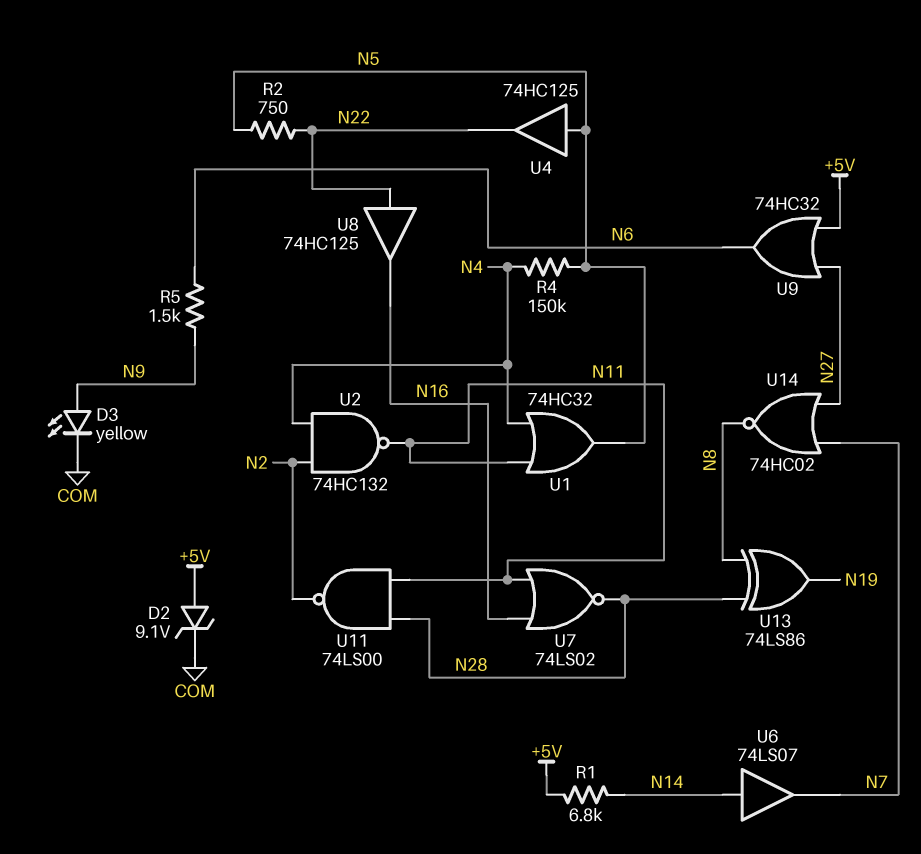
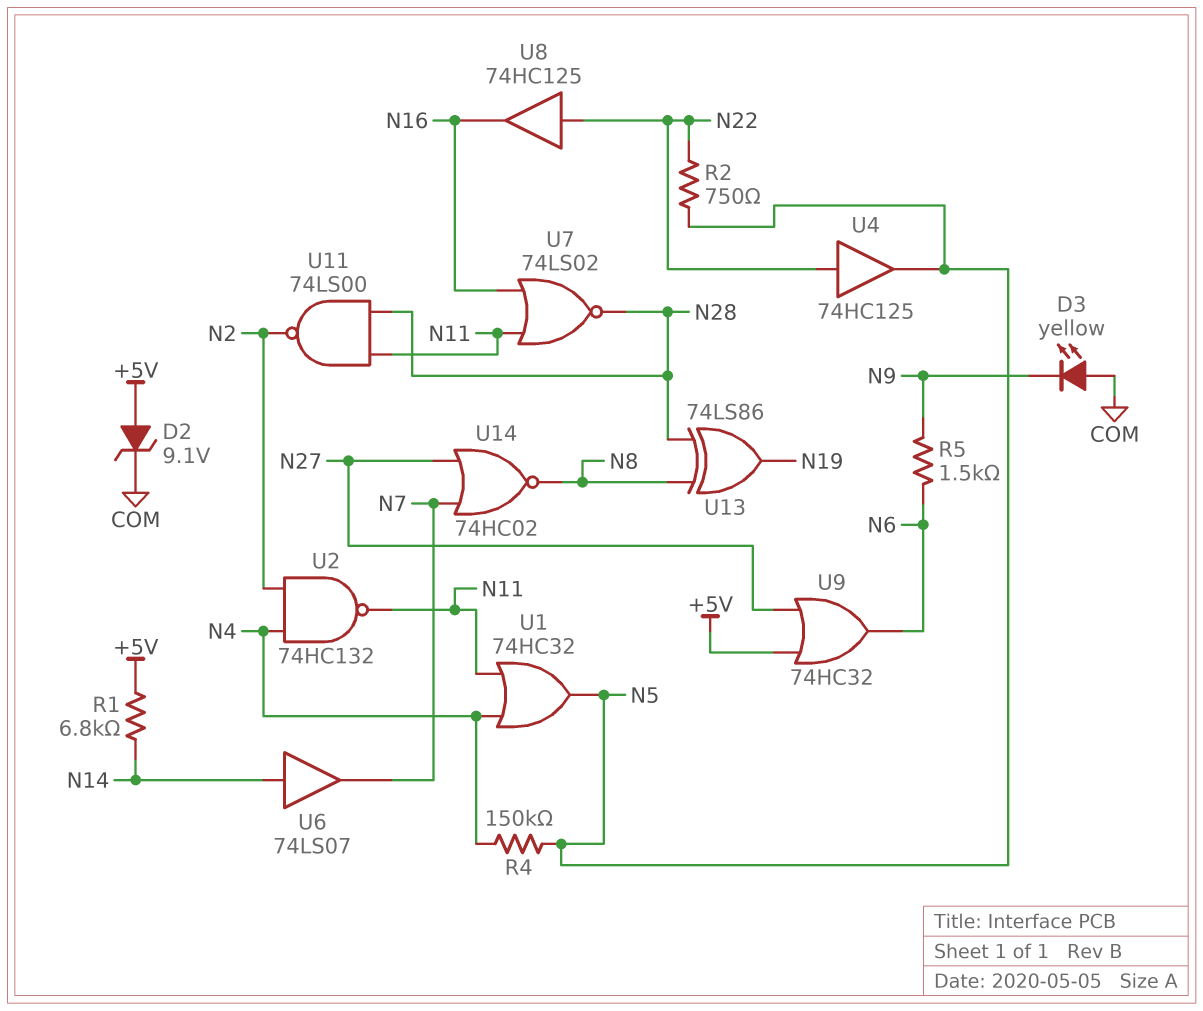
D3: LED yellow (A N9, K COM) -> LED yellow (A COM, K N9)
U4: buffer 74HC125 (in N5, out N22) -> buffer 74HC125 (in N22, out N5)

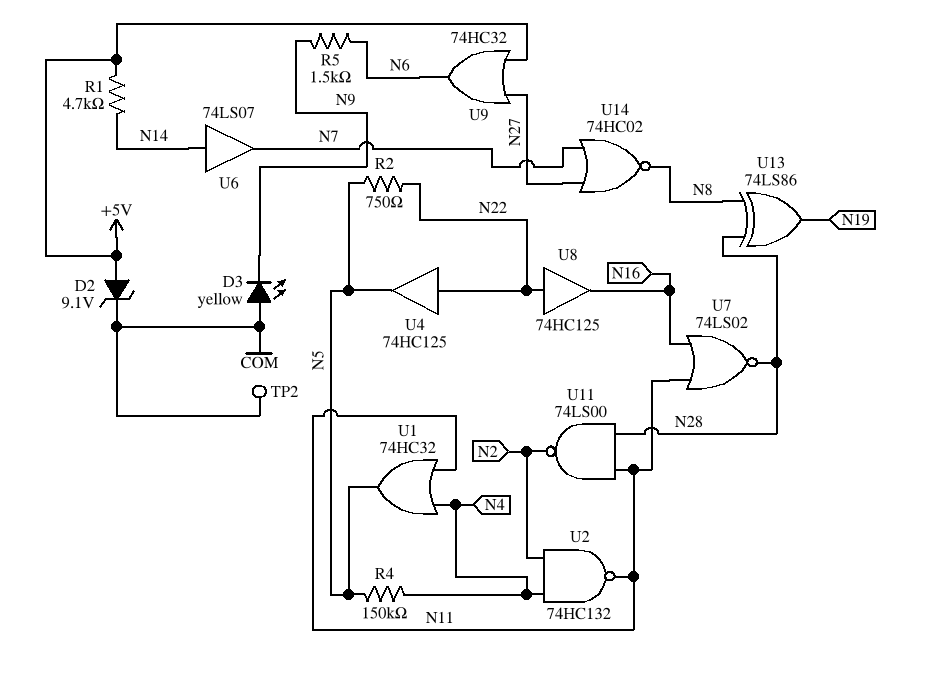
R1: 6.8k (+5V, N14) -> 4.7k (+5V, N14)
TP2: none -> test point (COM)

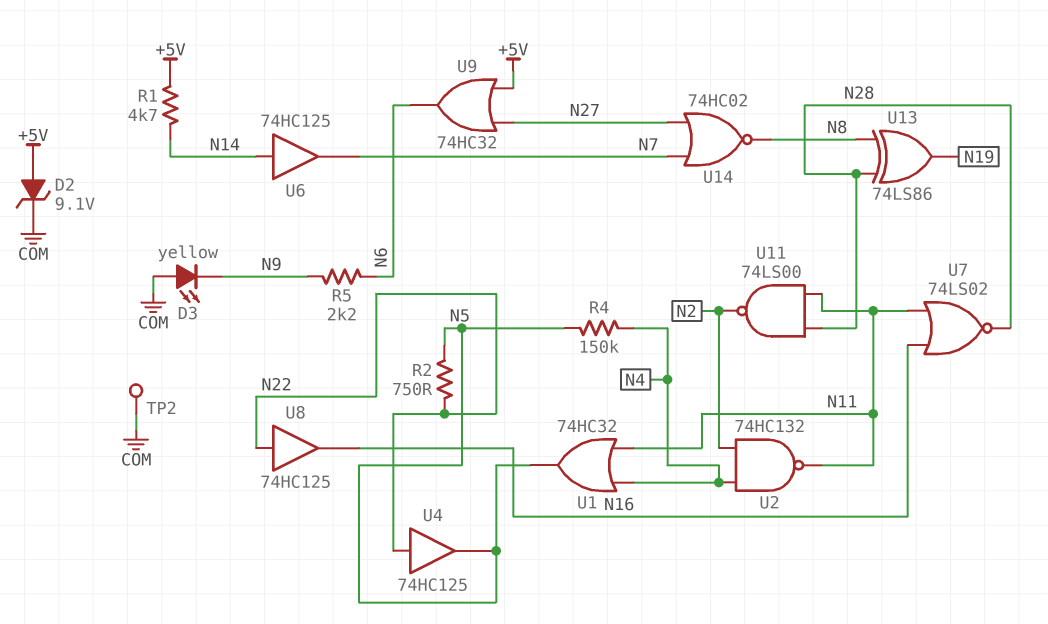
R5: 1.5k (N6, N9) -> 2.2k (N6, N9)
U6: buffer 74LS07 (in N14, out N7) -> buffer 74HC125 (in N14, out N7)

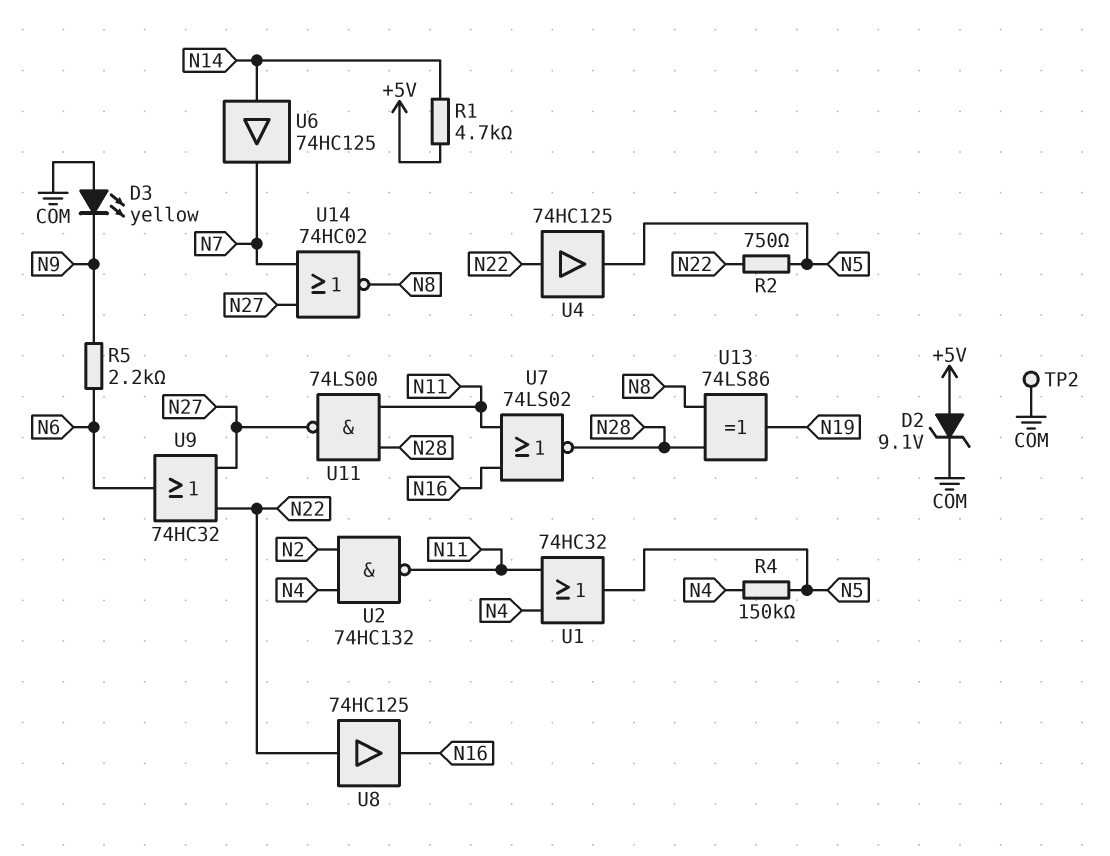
U9: OR 74HC32 (in +5V, in N27, out N6) -> OR 74HC32 (in N22, in N27, out N6)
U11: NAND 74LS00 (in N11, in N28, out N2) -> NAND 74LS00 (in N11, in N28, out N27)

